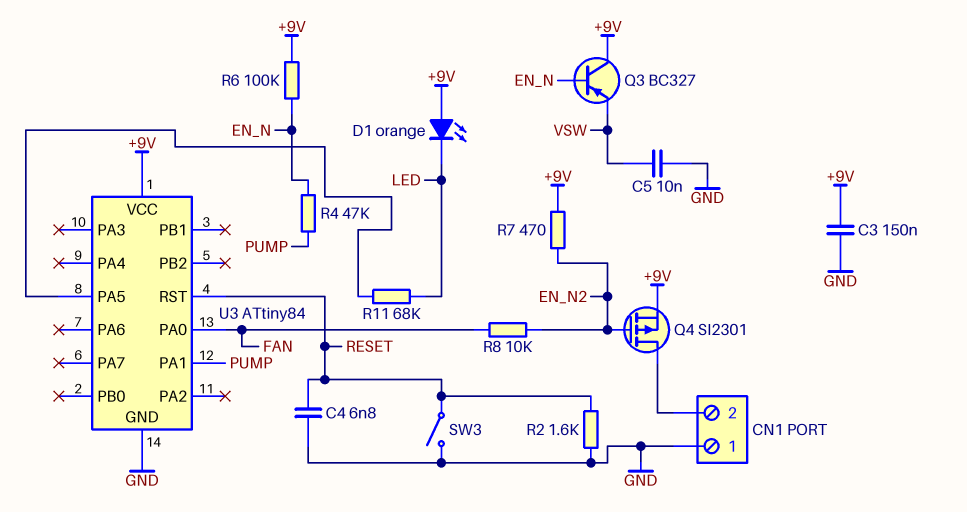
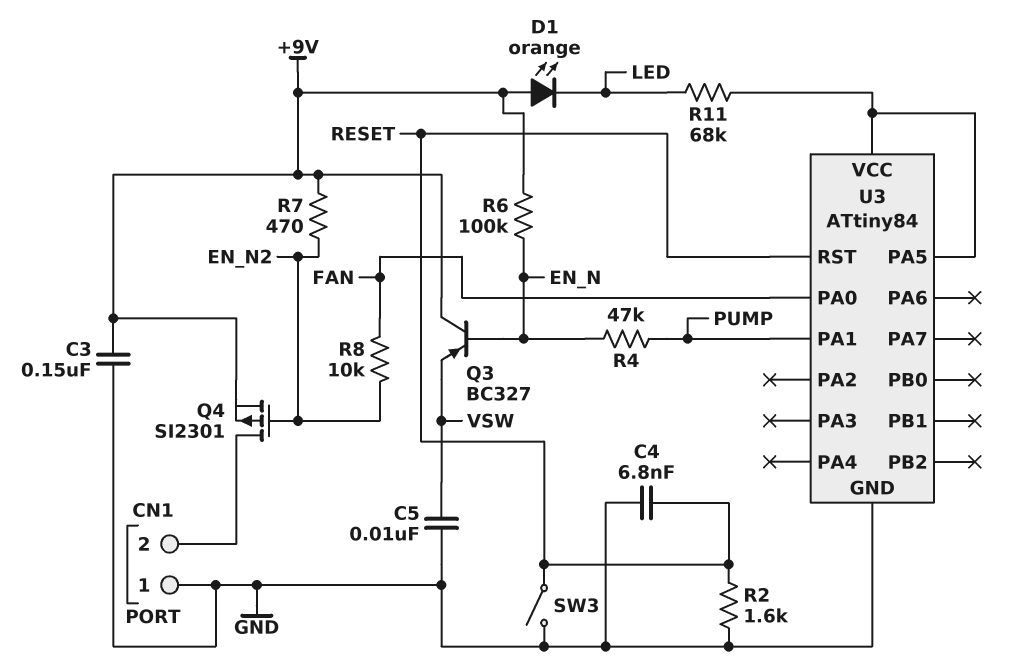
U3 pin VCC: +9V -> U3/PA5

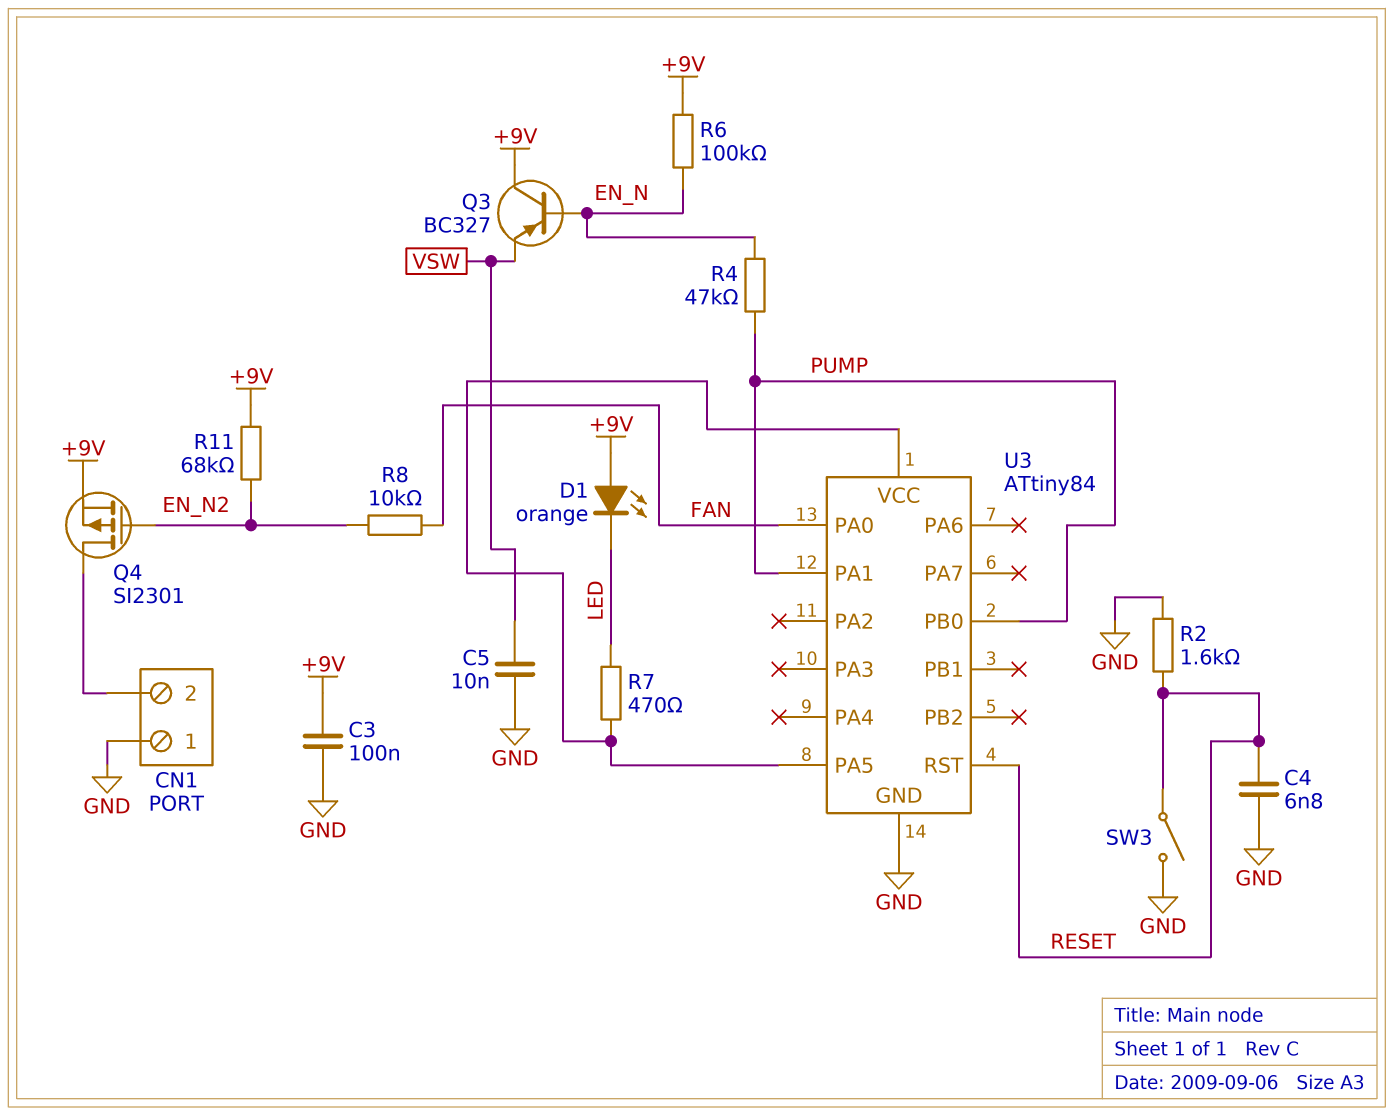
C3: 150nF (+9V, GND) -> 100nF (+9V, GND)
R7: 470 (+9V, EN_N2) -> 470 (LED, U3/PA5)
R11: 68k (LED, U3/PA5) -> 68k (+9V, EN_N2)
U3 pin PB0: none -> PUMP

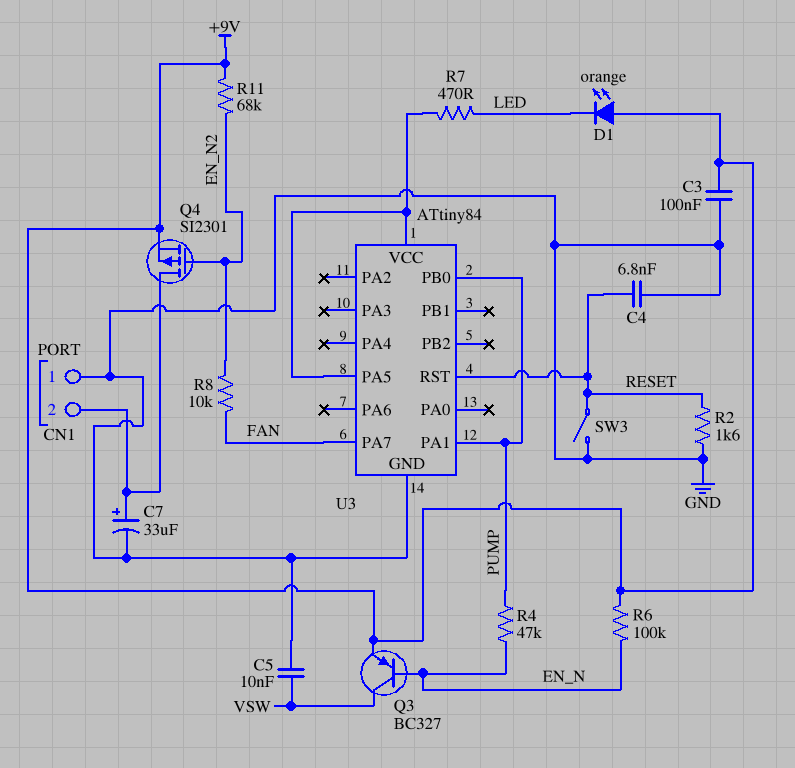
C7: none -> 33uF (plus CN1/2, minus GND)
Q3: PNP BC327 (B EN_N, C +9V, E VSW) -> PNP BC327 (B EN_N, C VSW, E +9V)
U3 pin PA0: FAN -> none
U3 pin PA7: none -> FAN

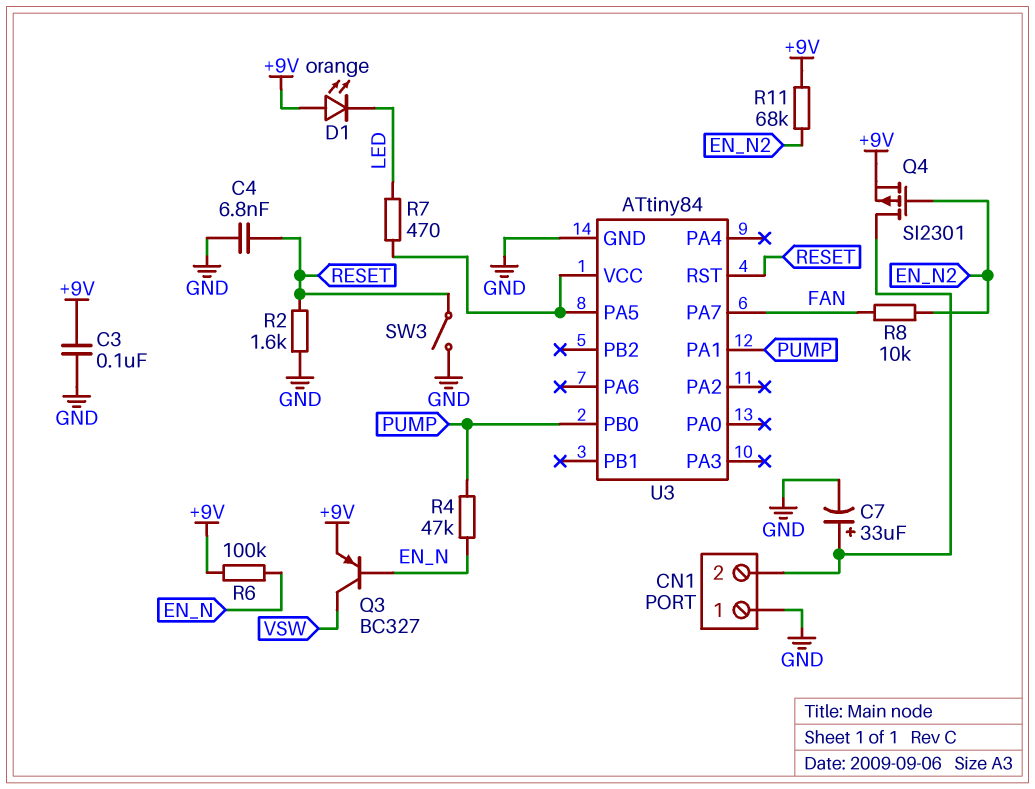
C5: 10nF (GND, VSW) -> none

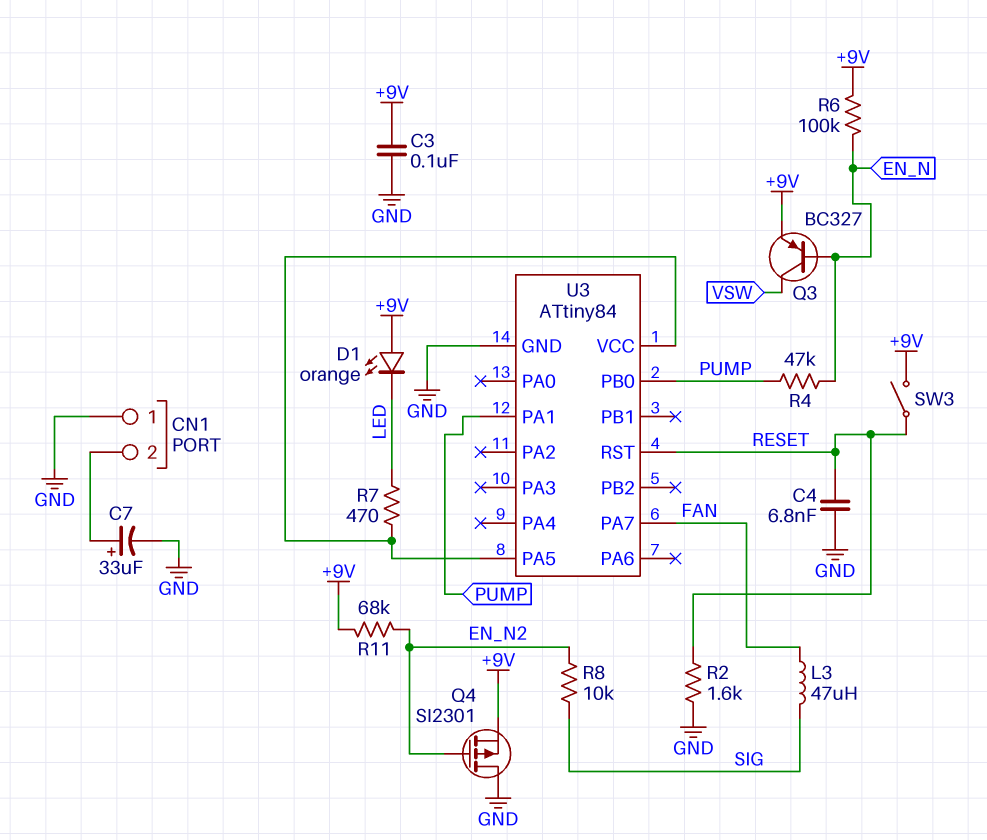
L3: none -> 47uH (FAN, SIG)
Q4: PMOS SI2301 (G EN_N2, D CN1/2, S +9V) -> PMOS SI2301 (G EN_N2, D GND, S +9V)
R8: 10k (EN_N2, FAN) -> 10k (EN_N2, SIG)
SW3: switch (GND, RESET) -> switch (+9V, RESET)

